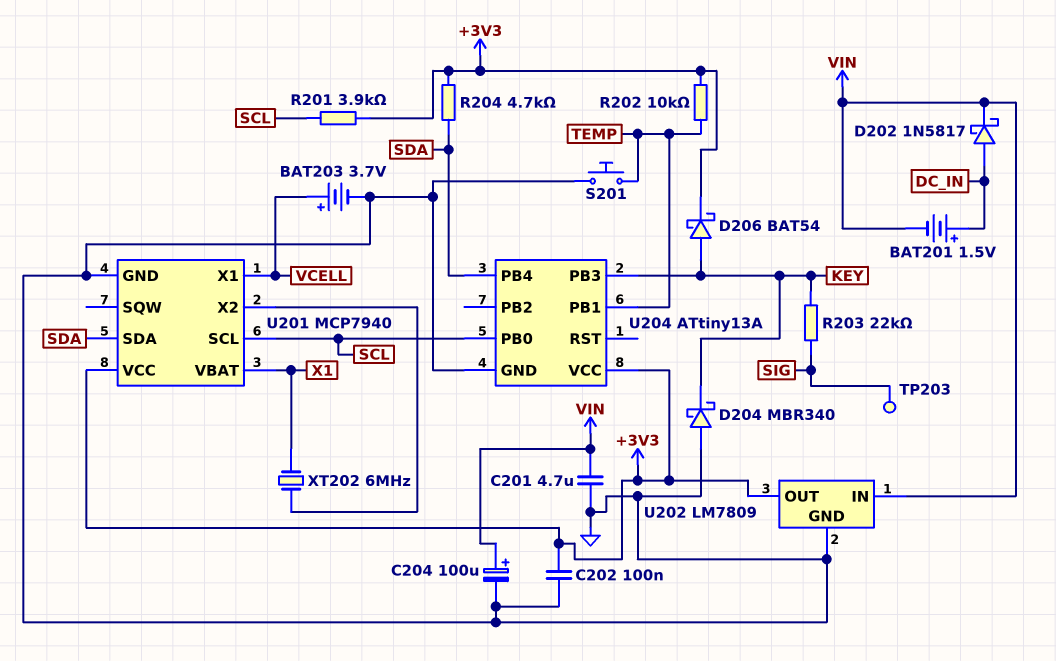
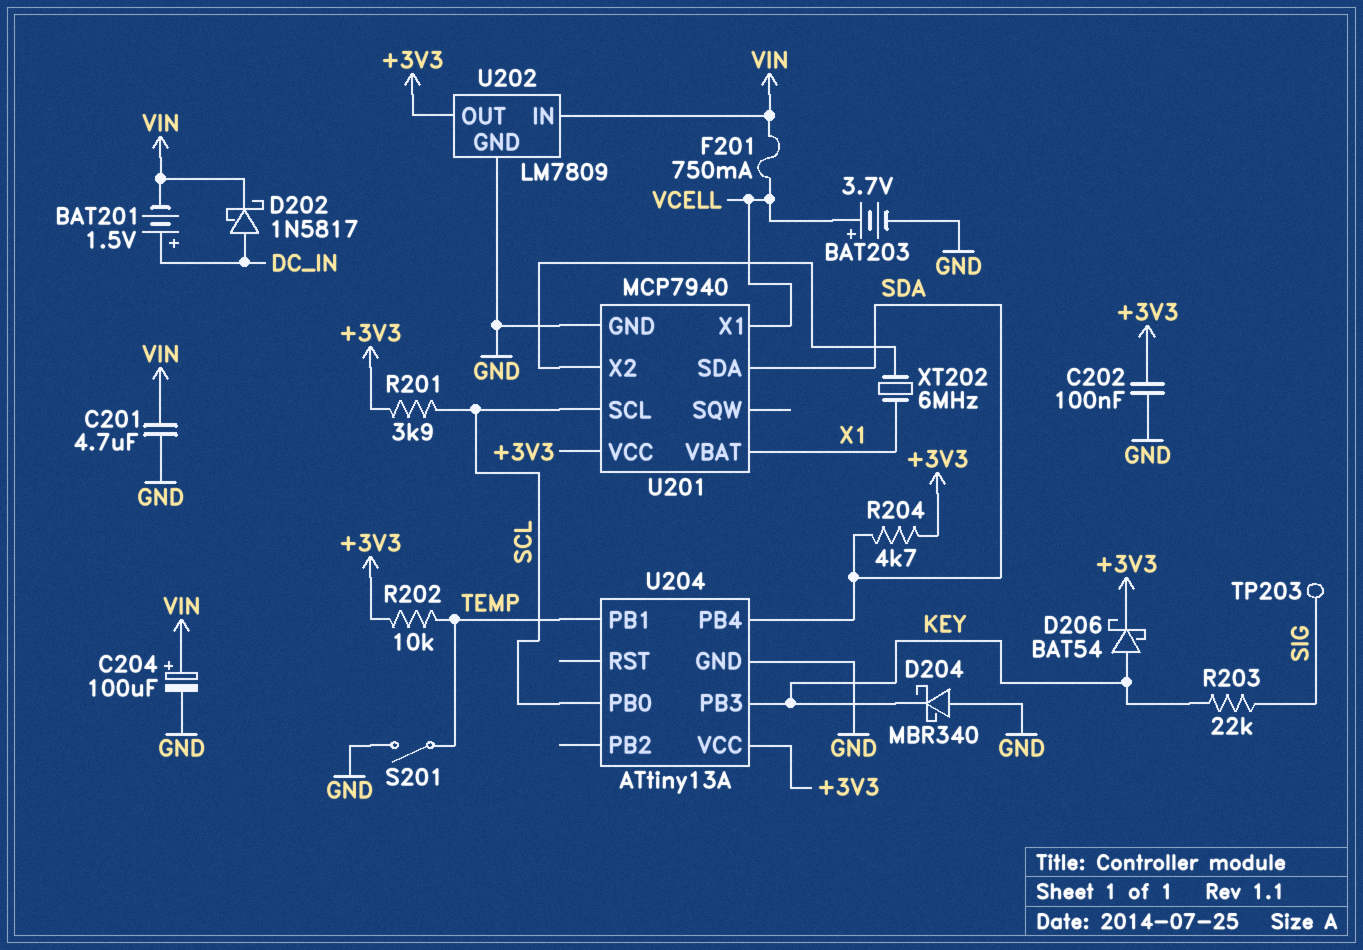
F201: none -> 750mA (VCELL, VIN)
S201: button (GND, TEMP) -> switch (GND, TEMP)

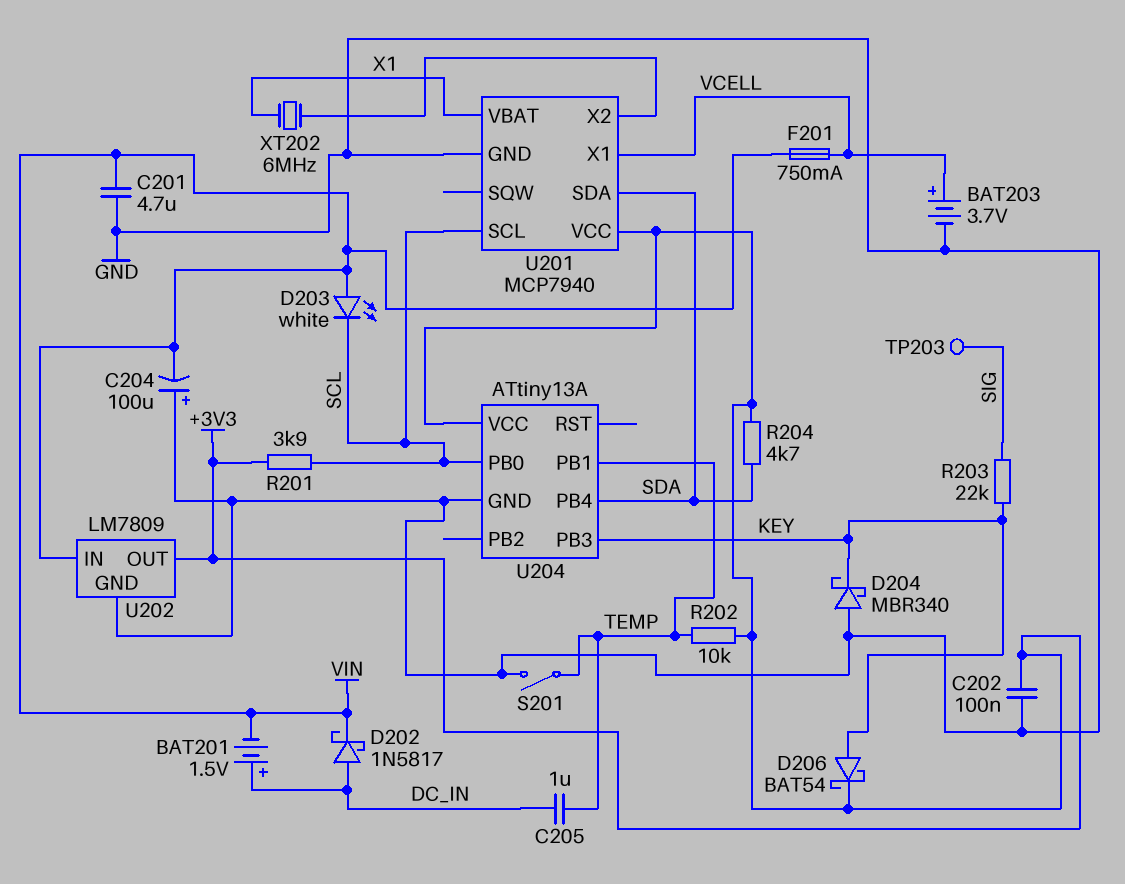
C204: 100uF (plus VIN, minus GND) -> 100uF (plus GND, minus VIN)
C205: none -> 1uF (DC_IN, TEMP)
D203: none -> LED white (A VIN, K SCL)

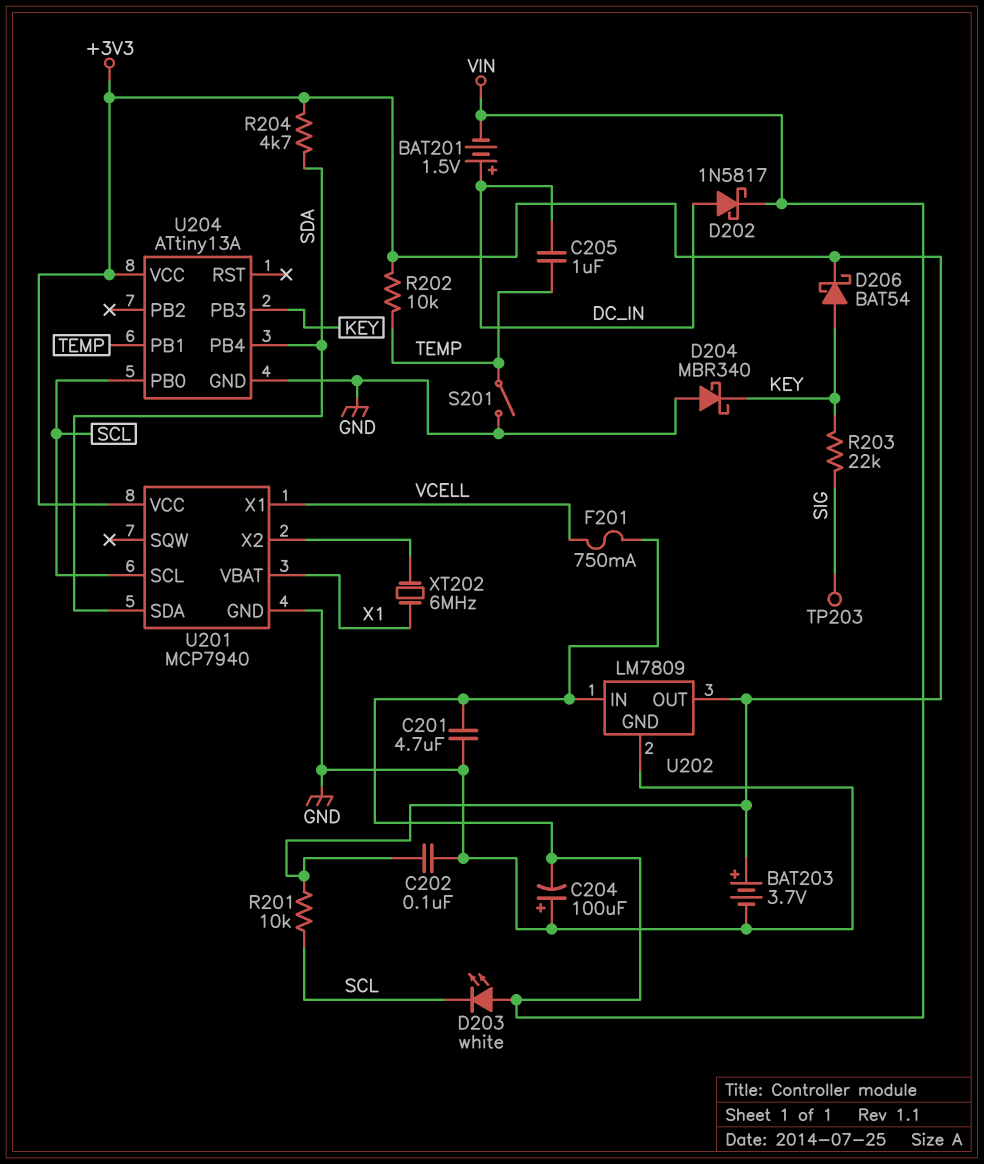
BAT203: 3.7V (plus VCELL, minus GND) -> 3.7V (plus +3V3, minus GND)
R201: 3.9k (+3V3, SCL) -> 10k (+3V3, SCL)

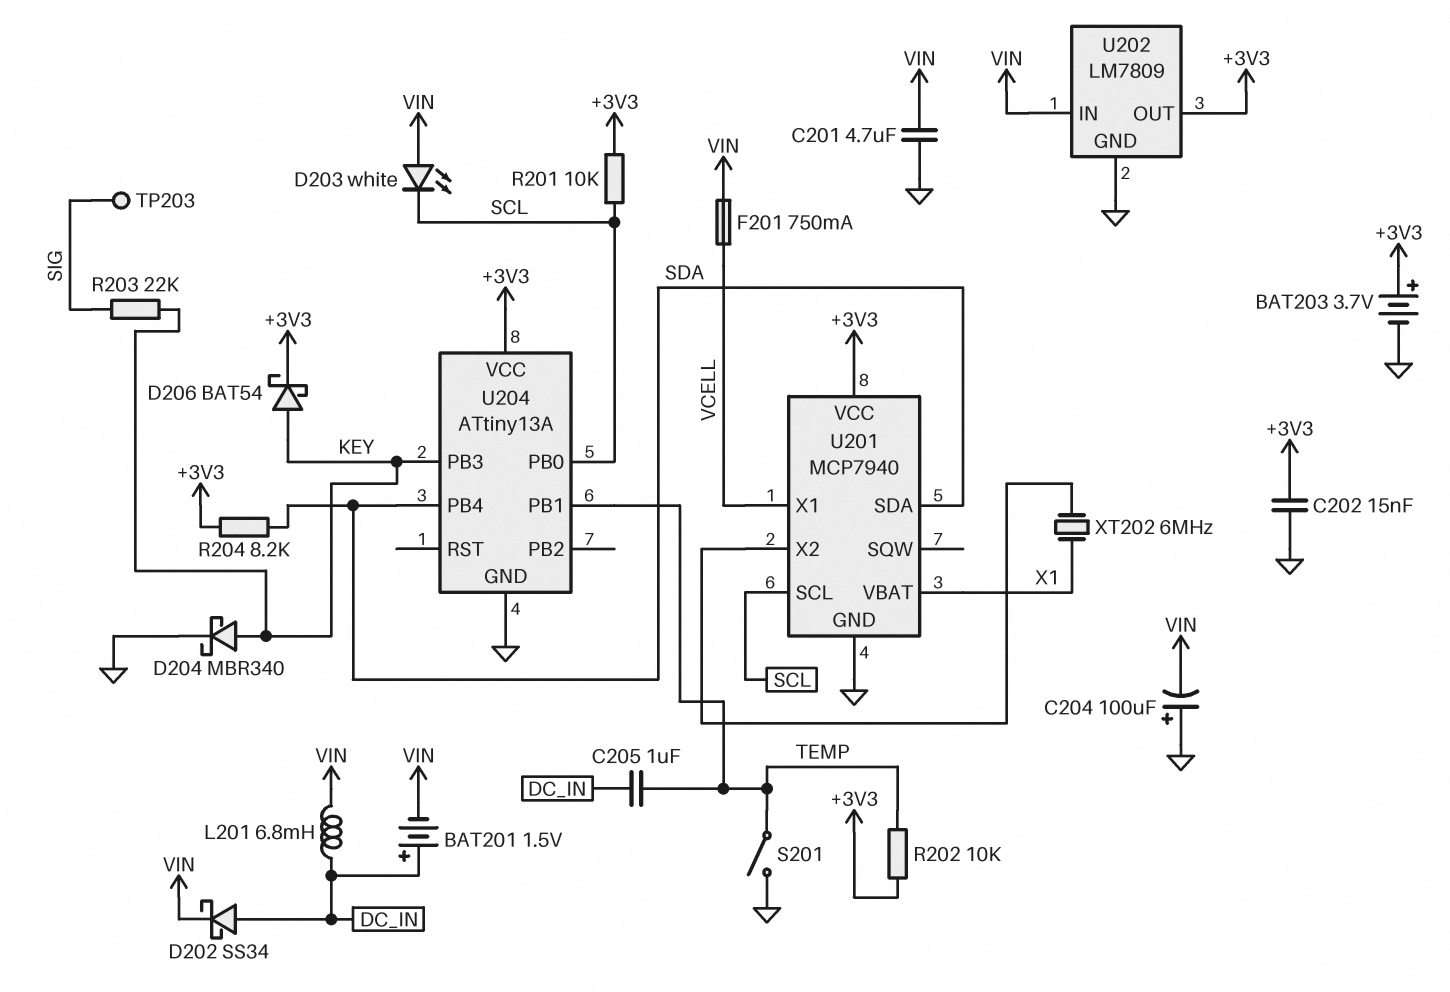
C202: 100nF (+3V3, GND) -> 15nF (+3V3, GND)
D202: schottky 1N5817 (A DC_IN, K VIN) -> schottky SS34 (A DC_IN, K VIN)
D204: schottky MBR340 (A GND, K KEY) -> schottky MBR340 (A KEY, K GND)
L201: none -> 6.8mH (DC_IN, VIN)
R204: 4.7k (+3V3, SDA) -> 8.2k (+3V3, SDA)

